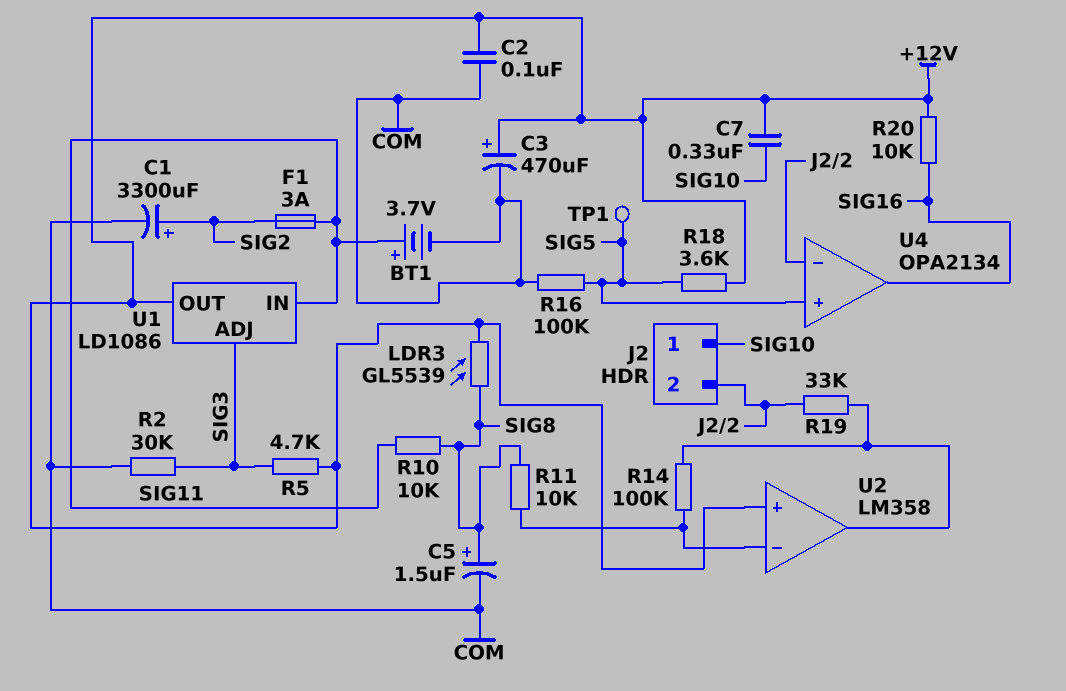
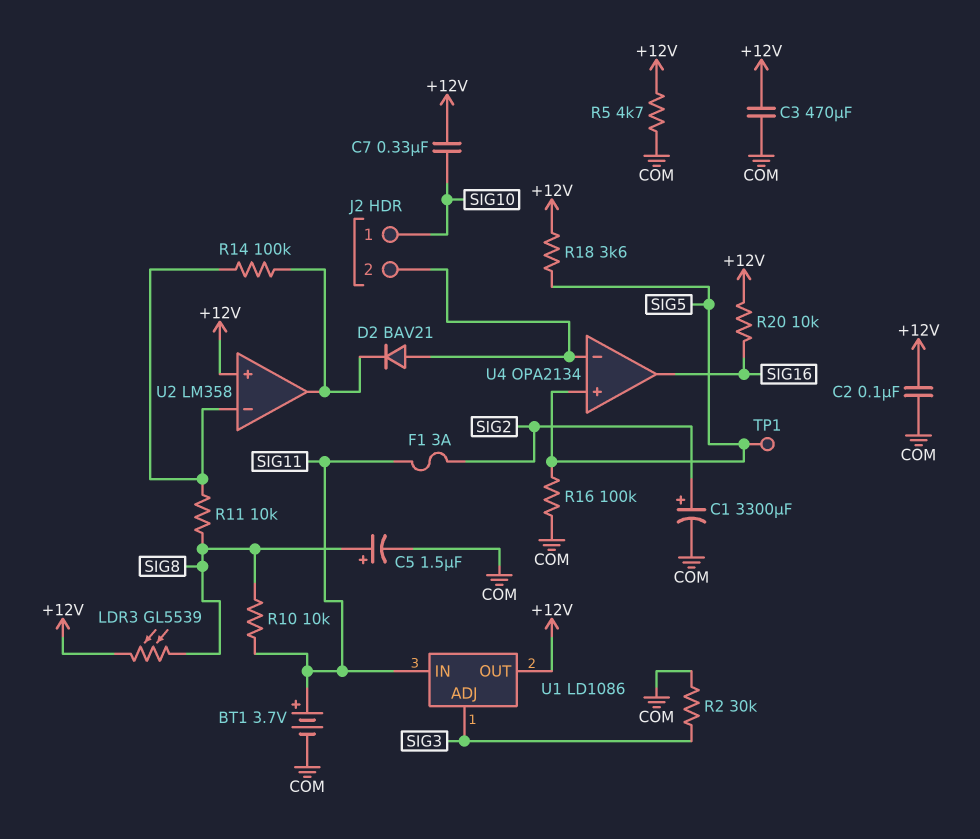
C3: 470uF (plus +12V, minus COM) -> 470uF (+12V, COM)
D2: none -> diode BAV21 (A J2/2, K U2/out)
R5: 4.7k (+12V, SIG3) -> 4.7k (+12V, COM)
R19: 33k (J2/2, U2/out) -> none

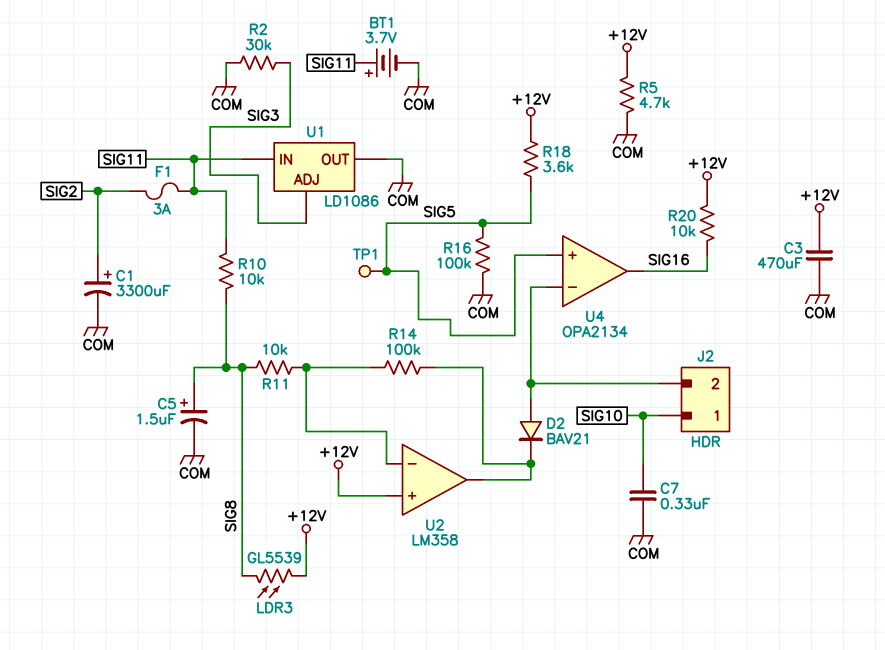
C2: 100nF (+12V, COM) -> none
C7: 330nF (+12V, SIG10) -> 330nF (COM, SIG10)
U1 pin OUT: +12V -> COM

